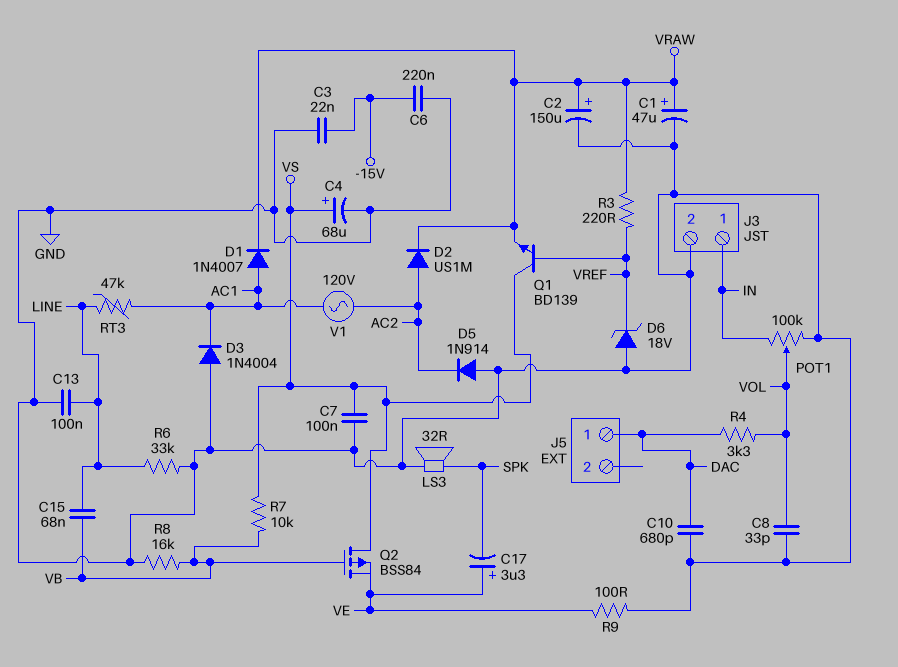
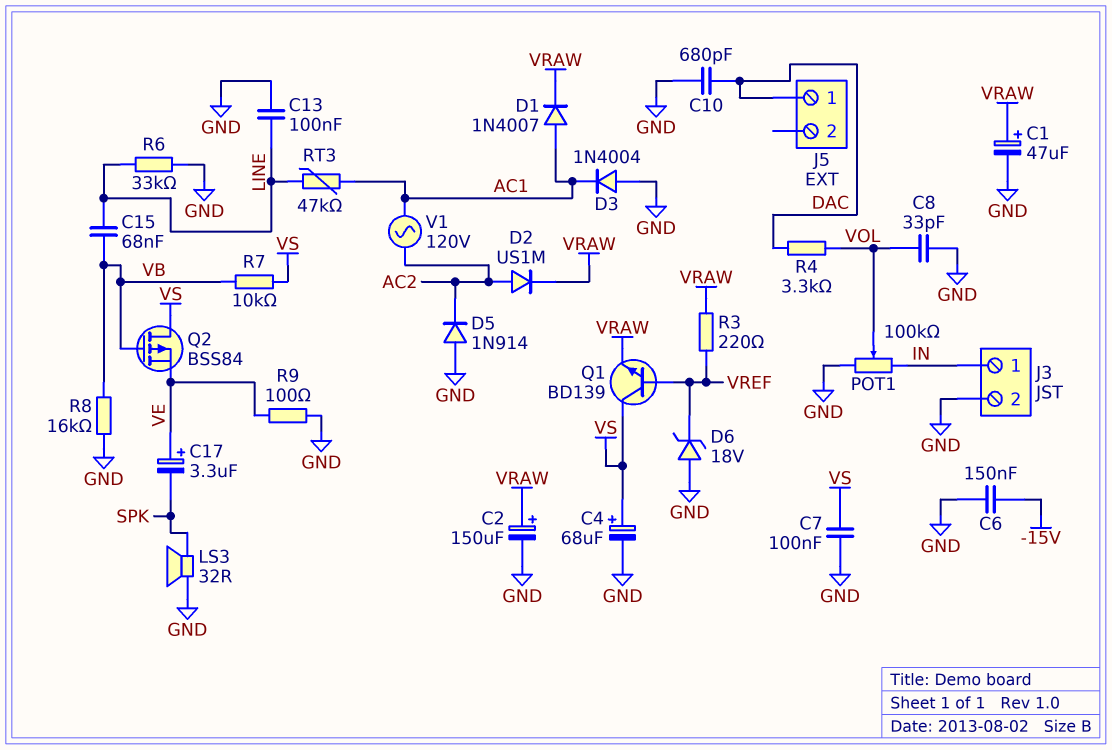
C3: 22nF (-15V, GND) -> none
C6: 220nF (-15V, GND) -> 150nF (-15V, GND)

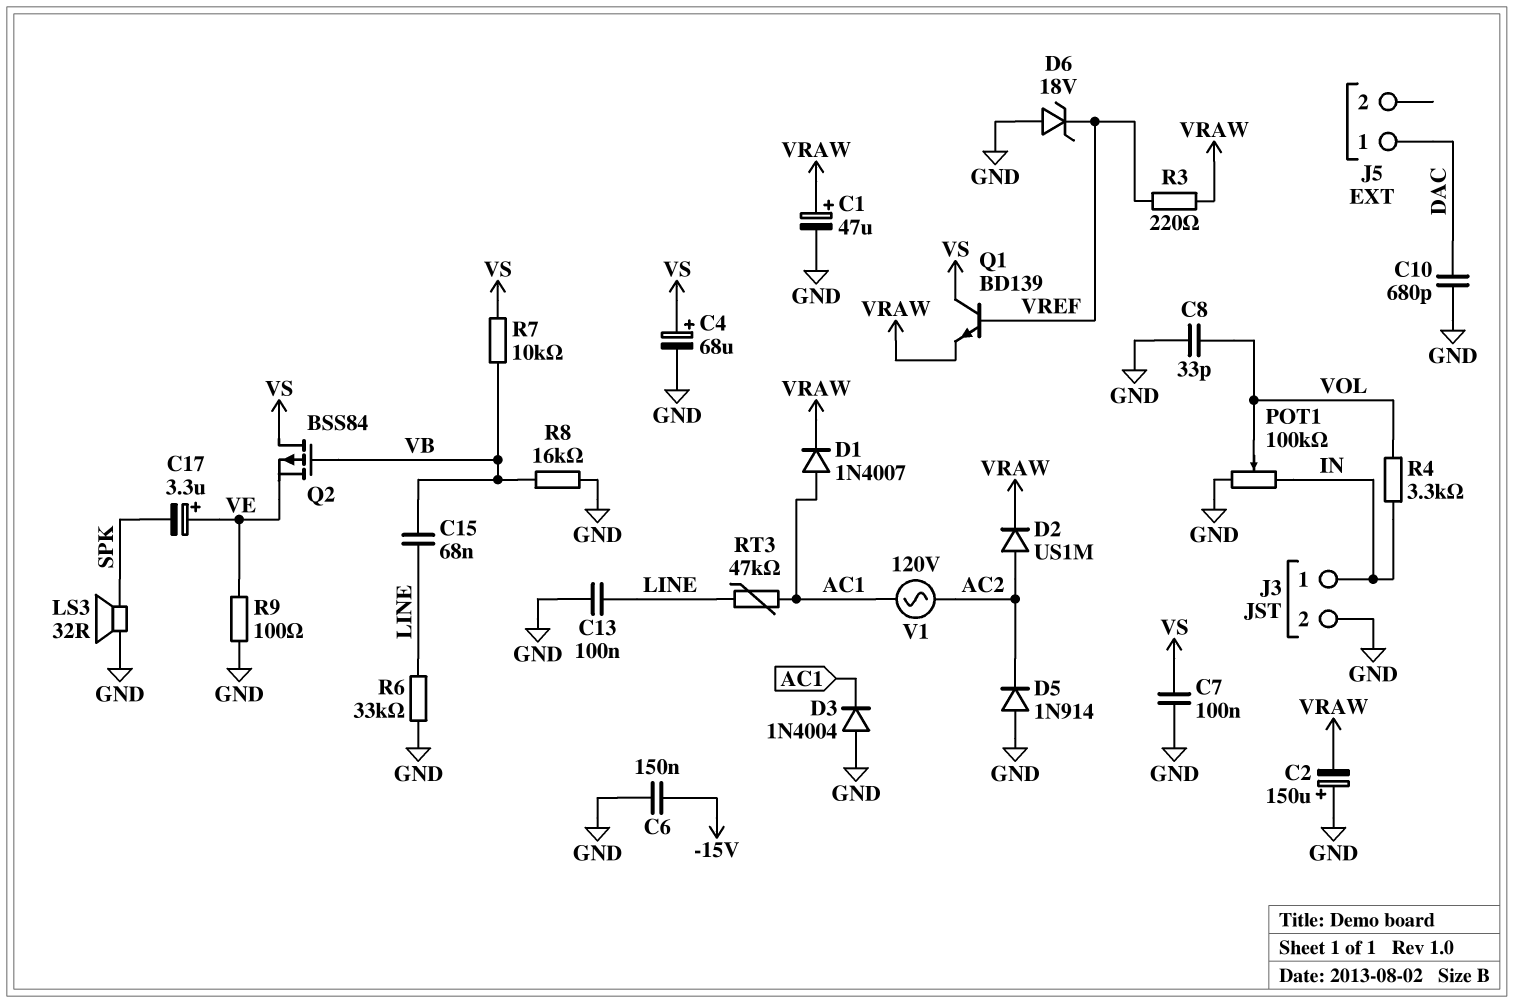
C2: 150uF (plus VRAW, minus GND) -> 150uF (plus GND, minus VRAW)
R4: 3.3k (DAC, VOL) -> 3.3k (IN, VOL)

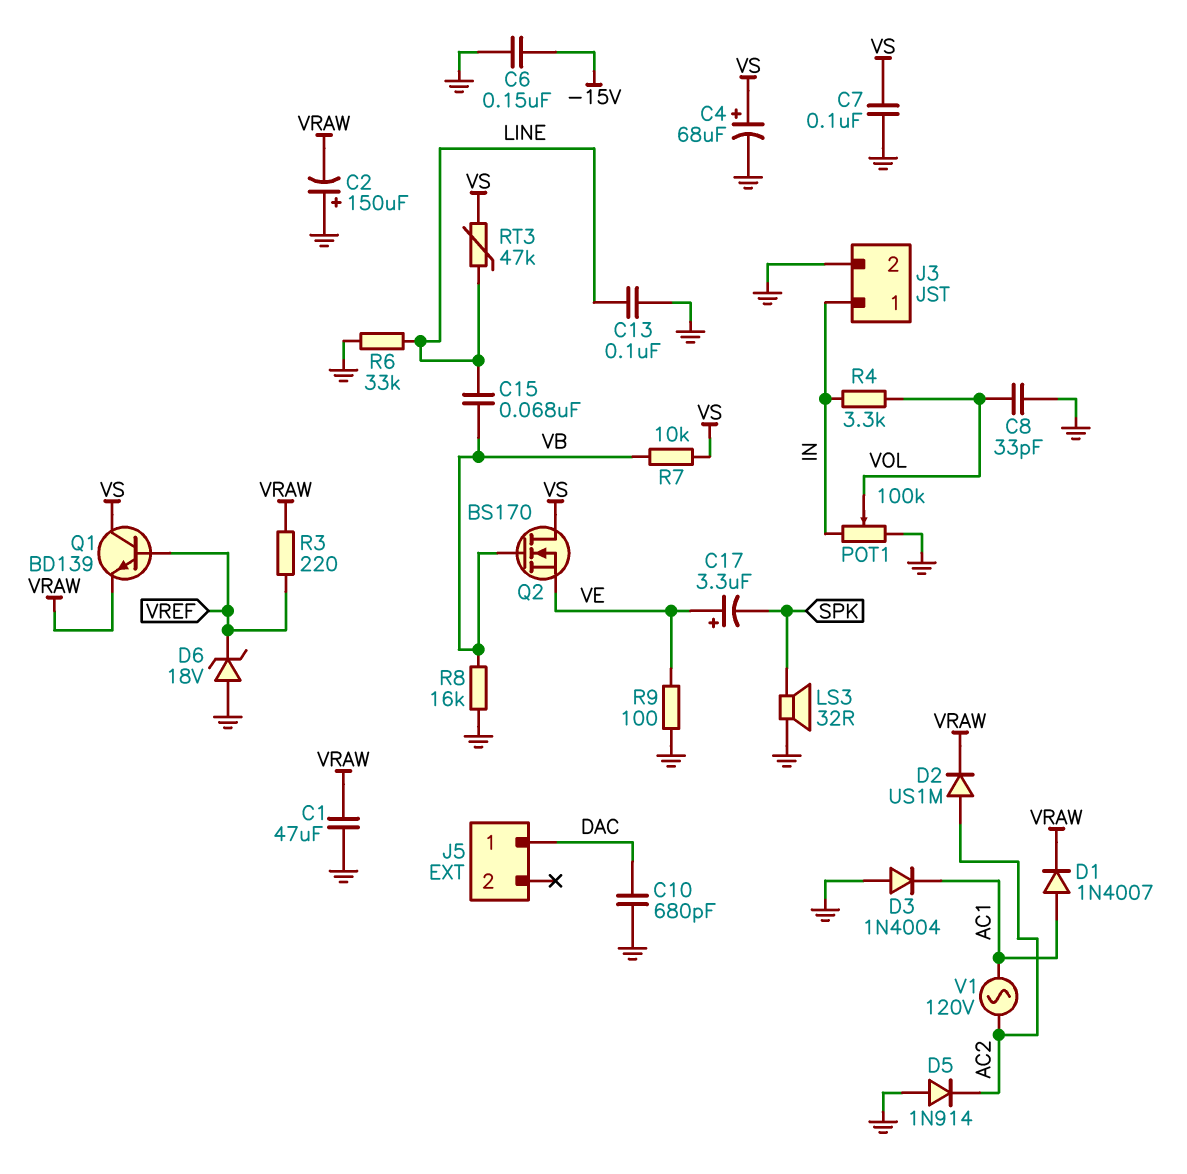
C1: 47uF (plus VRAW, minus GND) -> 47uF (GND, VRAW)
Q2: PMOS BSS84 (G VB, D VS, S VE) -> NMOS BS170 (G VB, D VS, S VE)
RT3: 47k (AC1, LINE) -> 47k (LINE, VS)

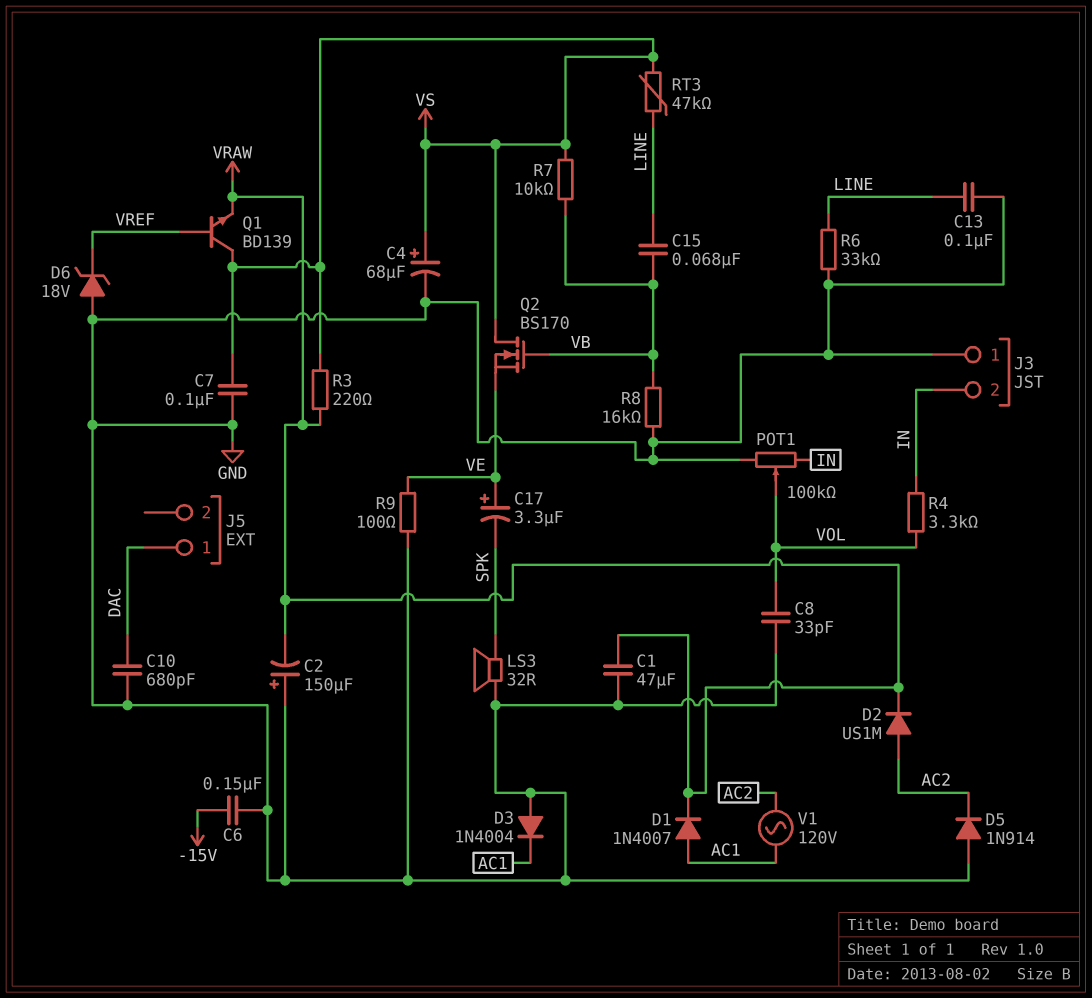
J3 pin 1: IN -> GND
J3 pin 2: GND -> IN
R3: 220 (VRAW, VREF) -> 220 (VRAW, VS)

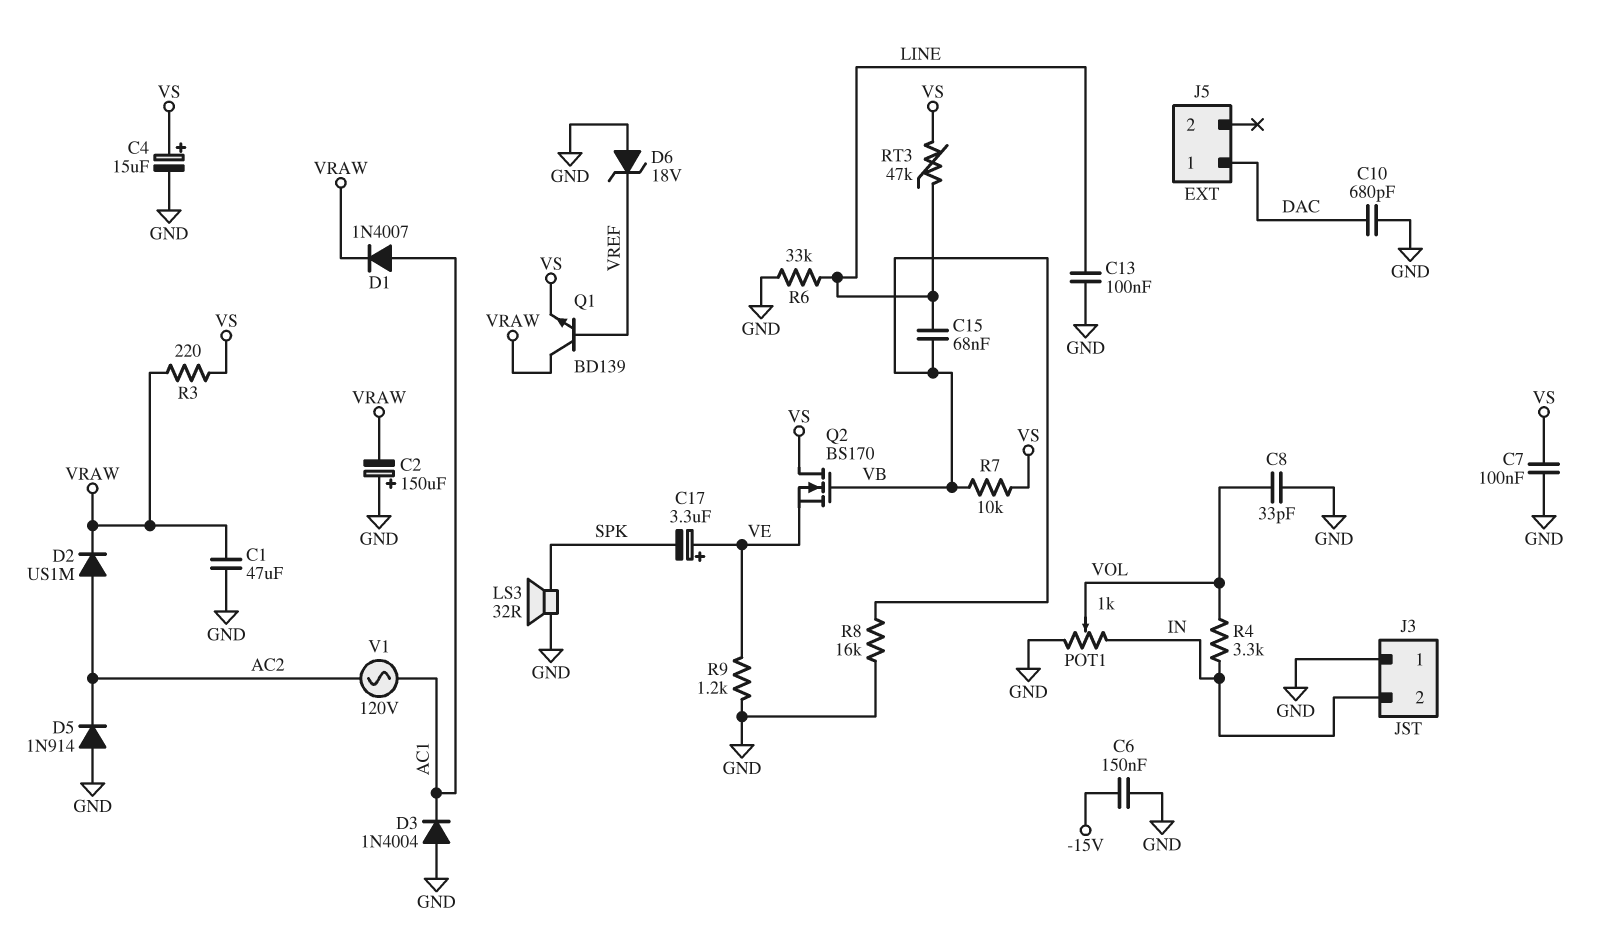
C4: 68uF (plus VS, minus GND) -> 15uF (plus VS, minus GND)
POT1: 100k (GND, IN, wiper VOL) -> 1k (GND, IN, wiper VOL)
Q1: NPN BD139 (B VREF, C VS, E VRAW) -> NPN BD139 (B VREF, C VRAW, E VS)
R9: 100 (GND, VE) -> 1.2k (GND, VE)

